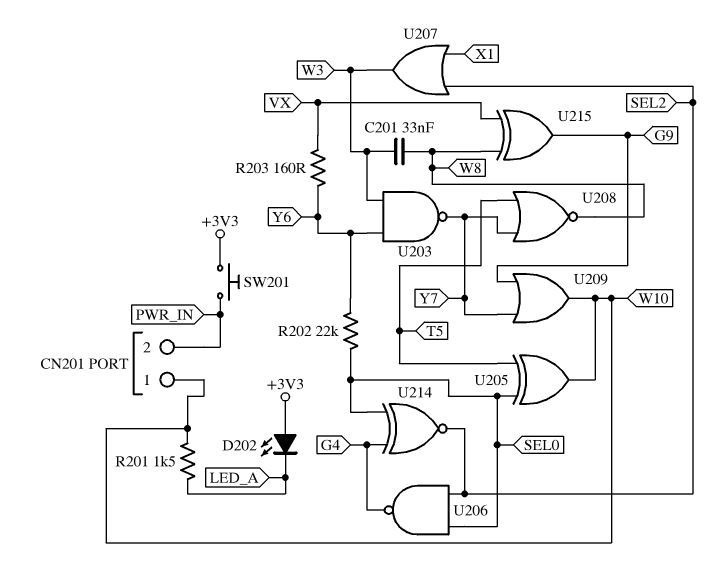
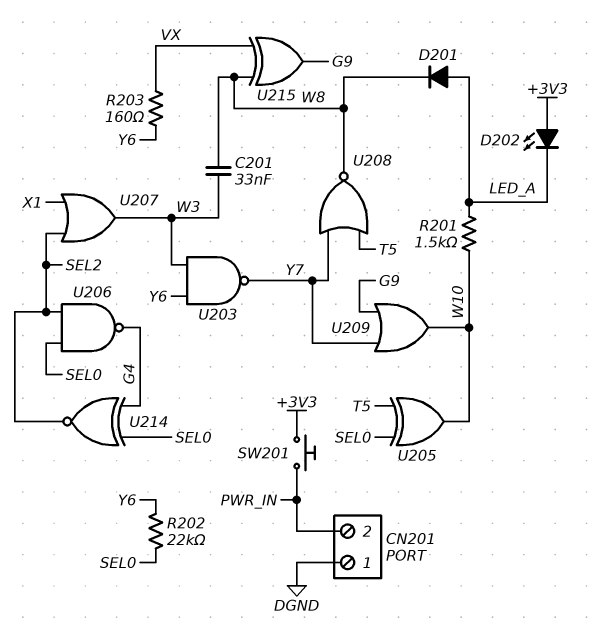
CN201 pin 1: W10 -> DGND
D201: none -> diode (A LED_A, K W8)

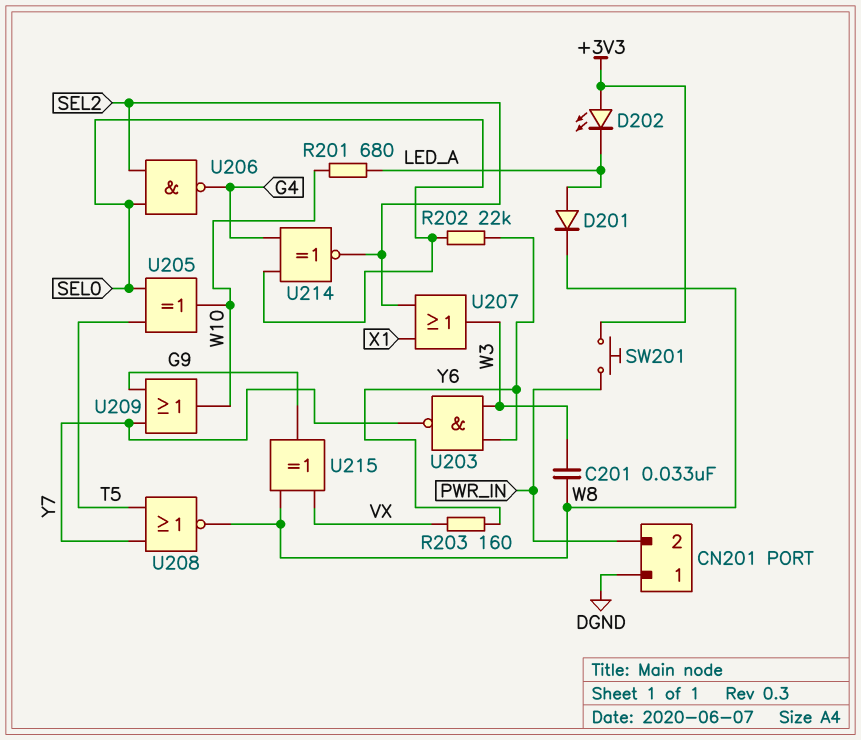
R201: 1.5k (LED_A, W10) -> 680 (LED_A, W10)

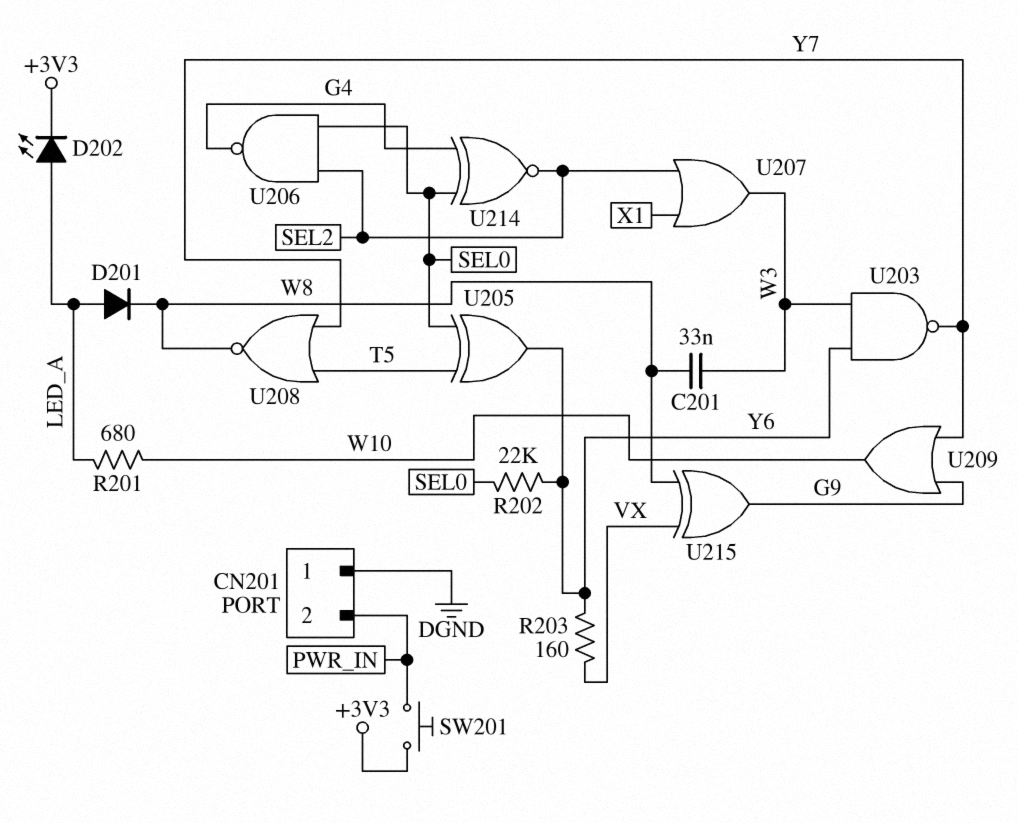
D202: LED (A +3V3, K LED_A) -> LED (A LED_A, K +3V3)
U205: XOR (in SEL0, in T5, out W10) -> XOR (in SEL0, in T5, out Y6)

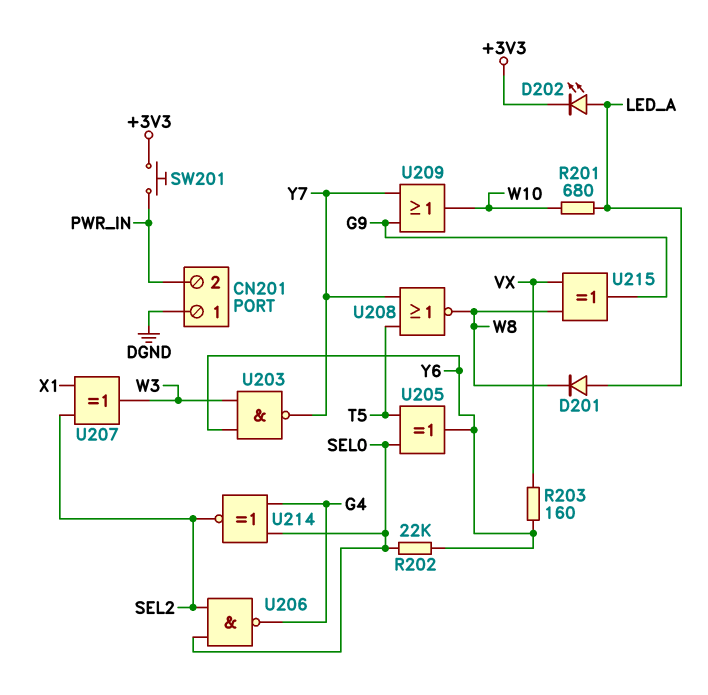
C201: 33nF (W3, W8) -> none
U207: OR (in SEL2, in X1, out W3) -> XOR (in SEL2, in X1, out W3)

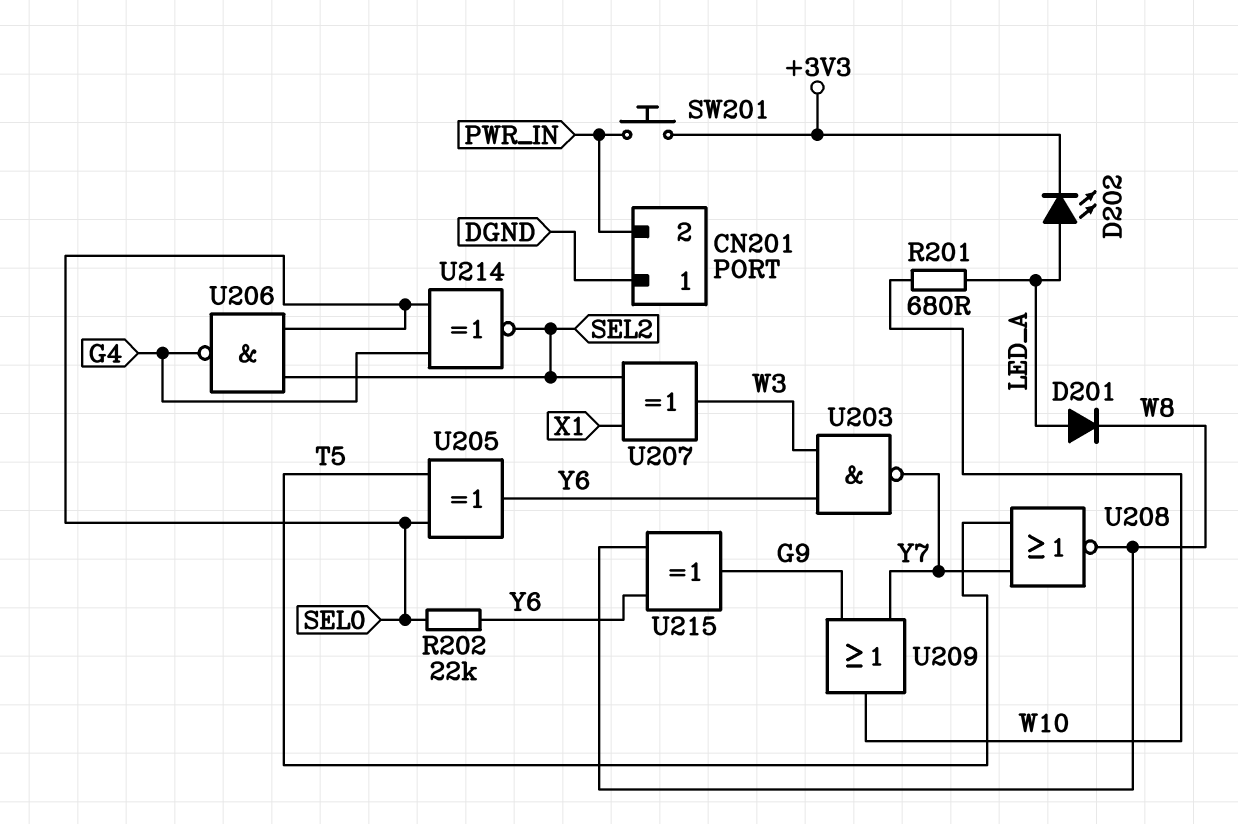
R203: 160 (VX, Y6) -> none
U215: XOR (in VX, in W8, out G9) -> XOR (in W8, in Y6, out G9)

